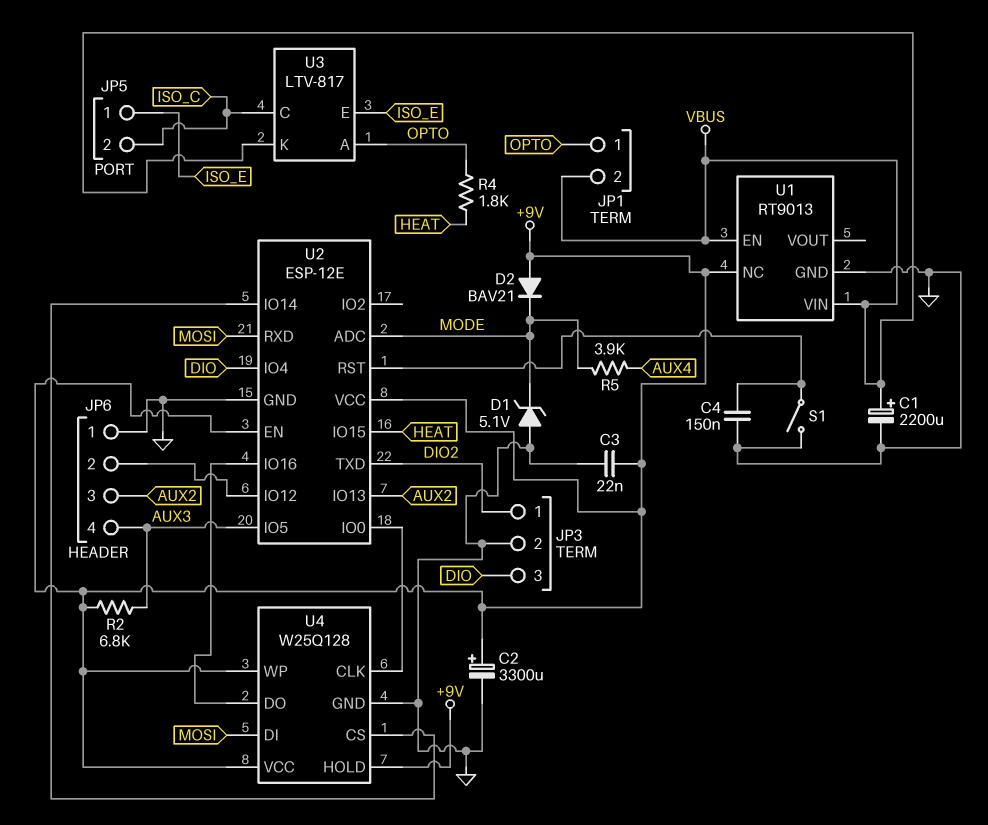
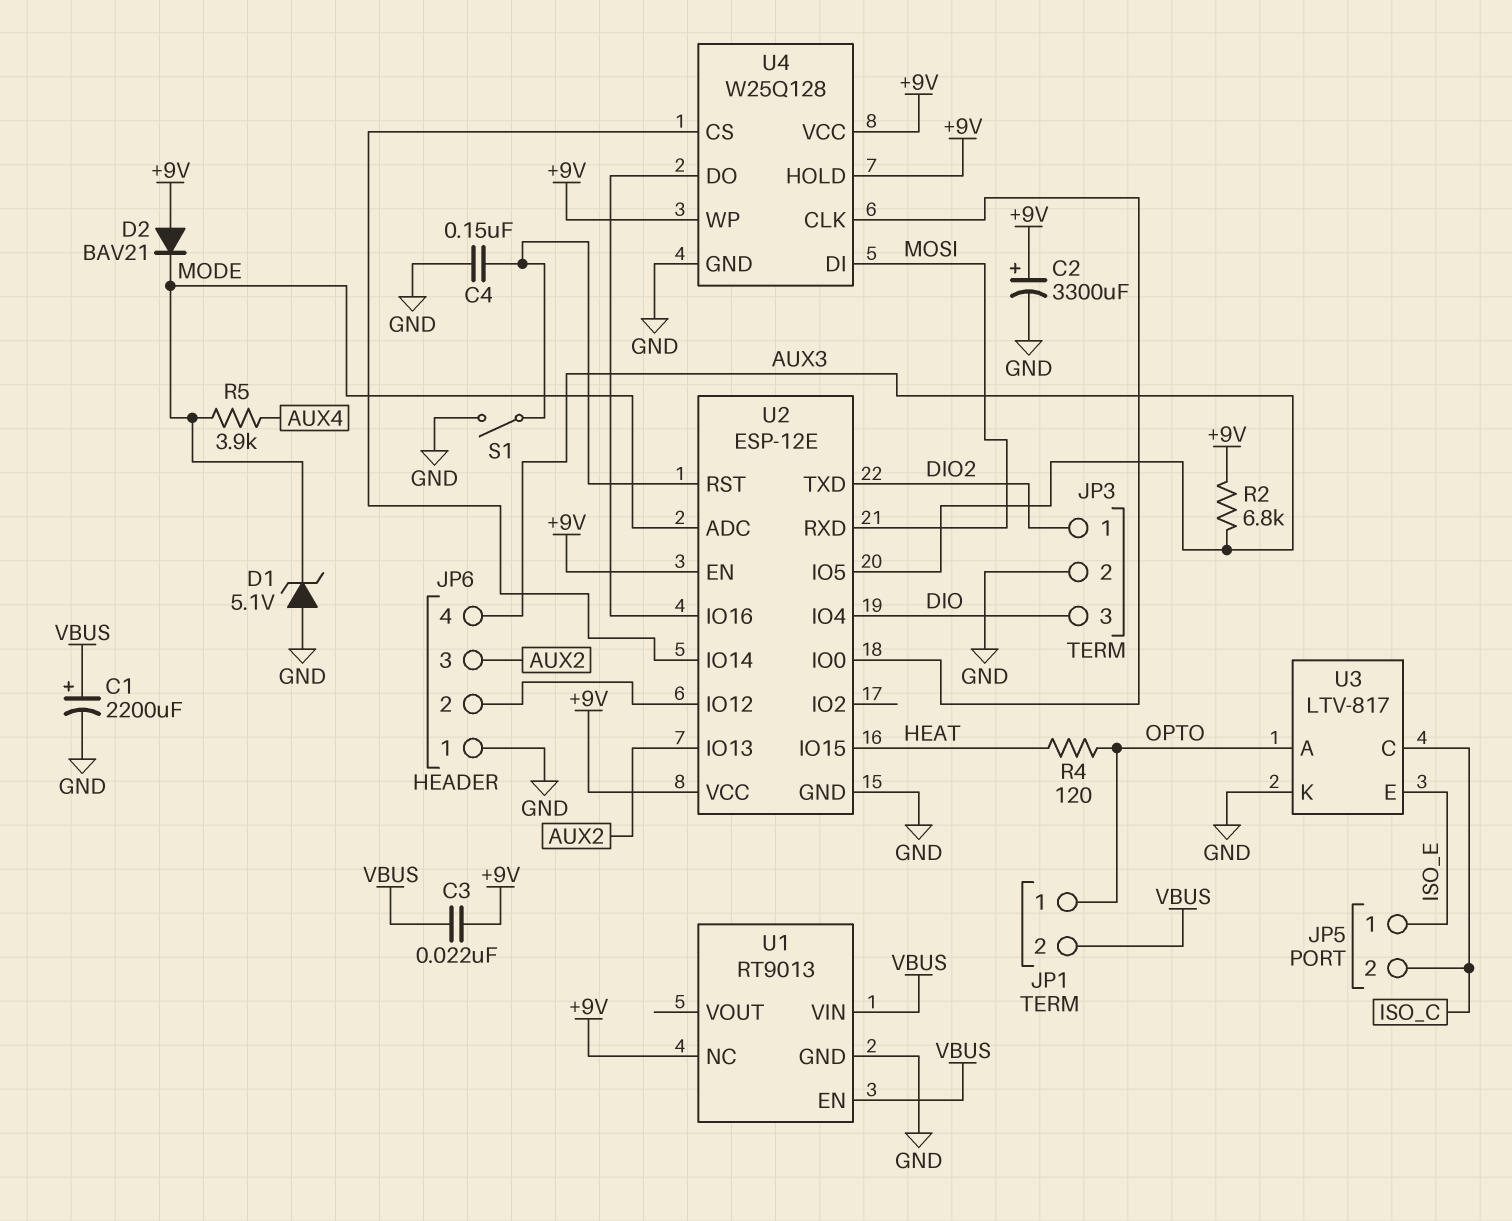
C3: 22nF (+9V, GND) -> 22nF (+9V, VBUS)
R4: 1.8k (HEAT, OPTO) -> 120 (HEAT, OPTO)
U3 pin K: VBUS -> GND

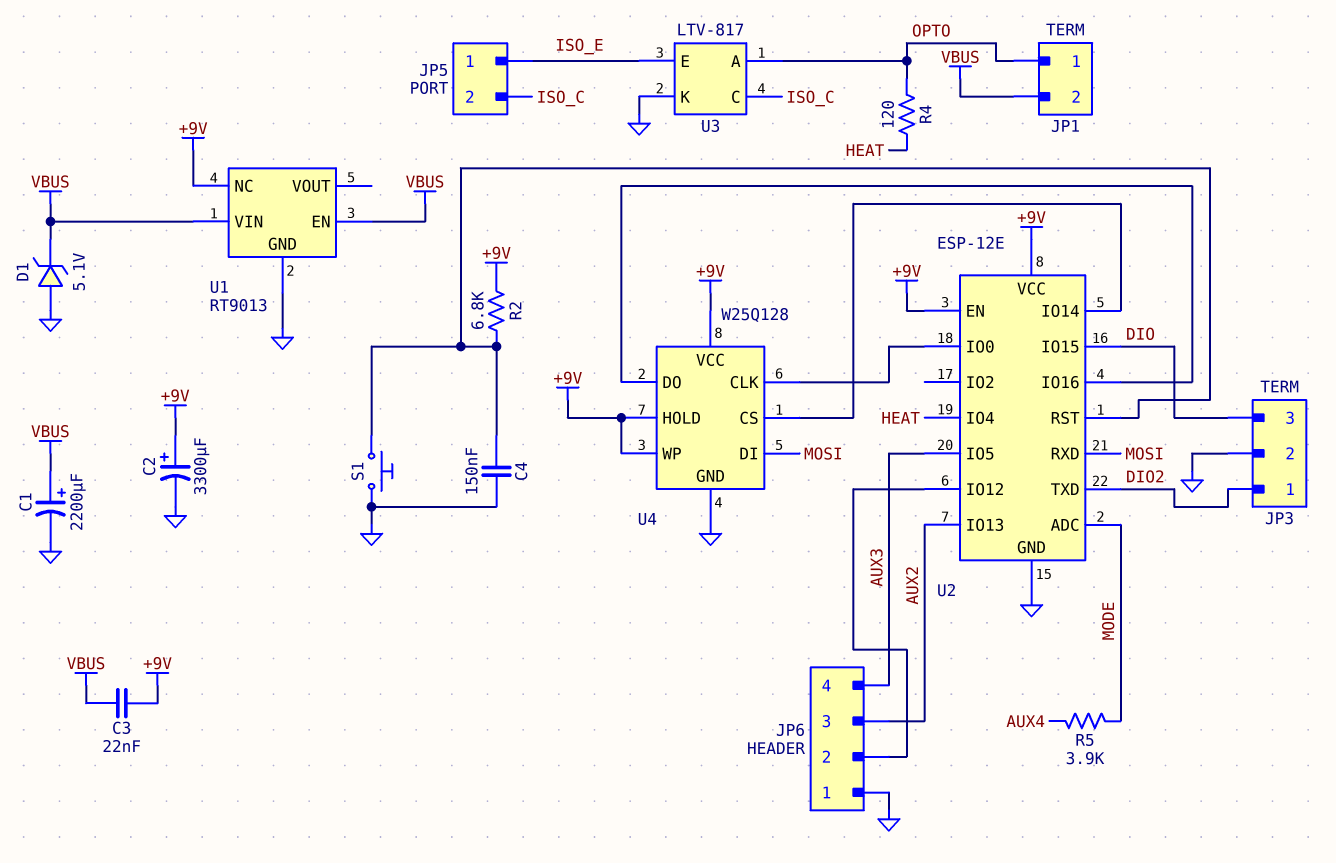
D1: zener 5.1V (A GND, K MODE) -> zener 5.1V (A GND, K VBUS)
D2: diode BAV21 (A +9V, K MODE) -> none
R2: 6.8k (+9V, AUX3) -> 6.8k (+9V, U2/RST)
S1: switch (GND, U2/RST) -> button (GND, U2/RST)
U2 pin IO4: DIO -> HEAT
U2 pin IO15: HEAT -> DIO

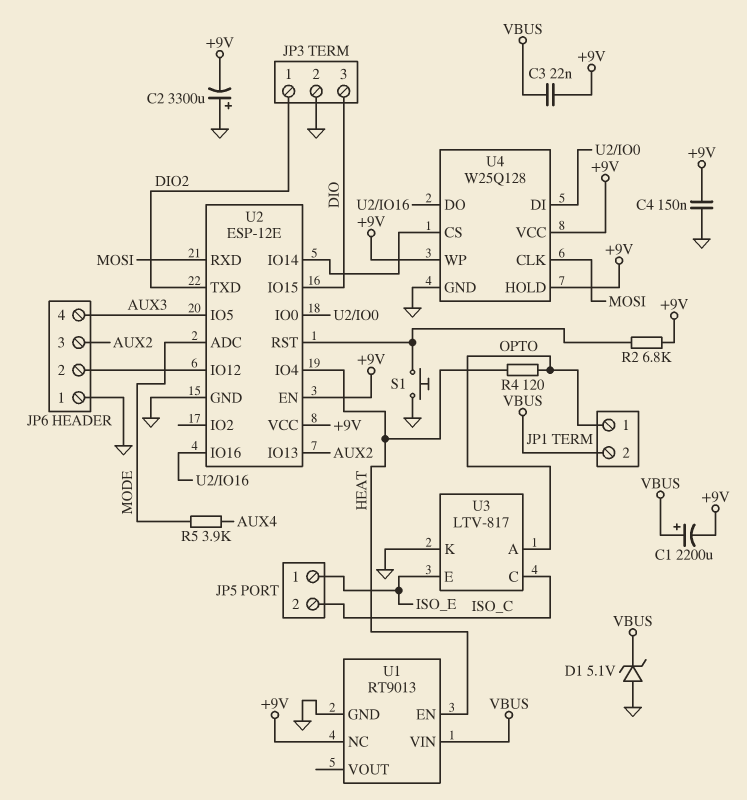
C1: 2200uF (plus VBUS, minus GND) -> 2200uF (plus VBUS, minus +9V)
C2: 3300uF (plus +9V, minus GND) -> 3300uF (plus GND, minus +9V)
C4: 150nF (GND, U2/RST) -> 150nF (+9V, GND)
U1 pin EN: VBUS -> HEAT
U4 pin CLK: U2/IO0 -> MOSI
U4 pin DI: MOSI -> U2/IO0

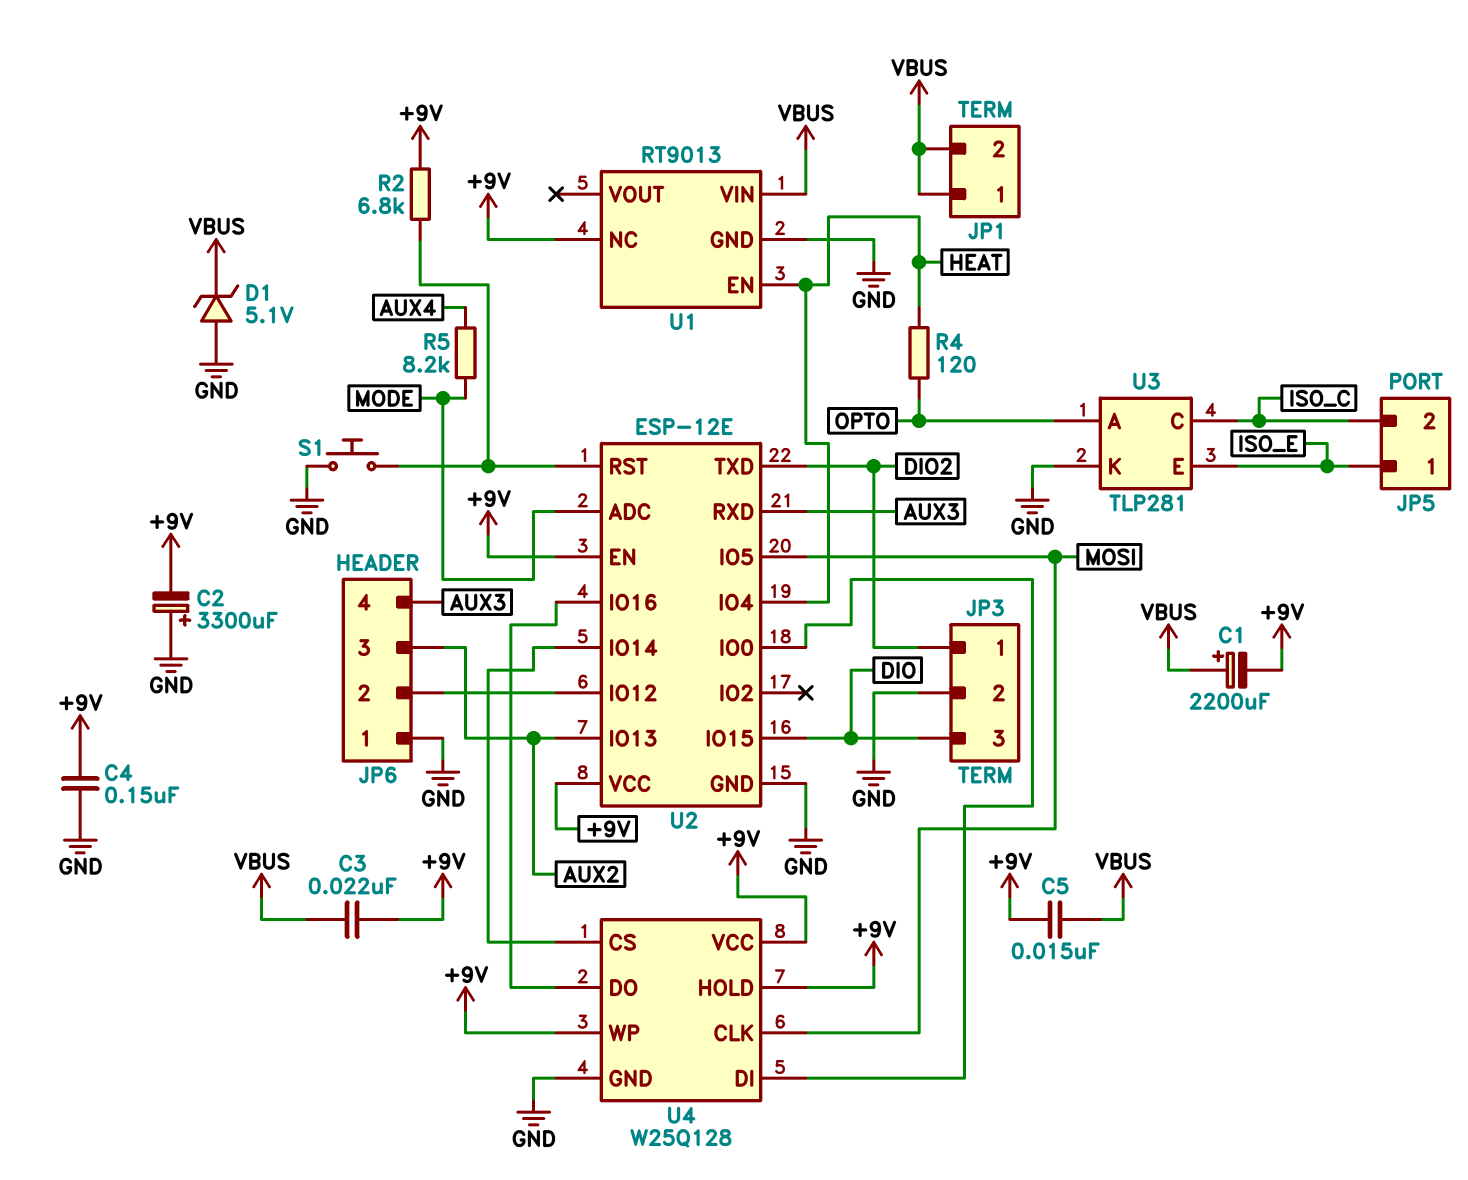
C5: none -> 15nF (+9V, VBUS)
JP1 pin 1: OPTO -> VBUS
R5: 3.9k (AUX4, MODE) -> 8.2k (AUX4, MODE)
U2 pin IO5: AUX3 -> MOSI
U2 pin RXD: MOSI -> AUX3
U3: LTV-817 -> TLP281

